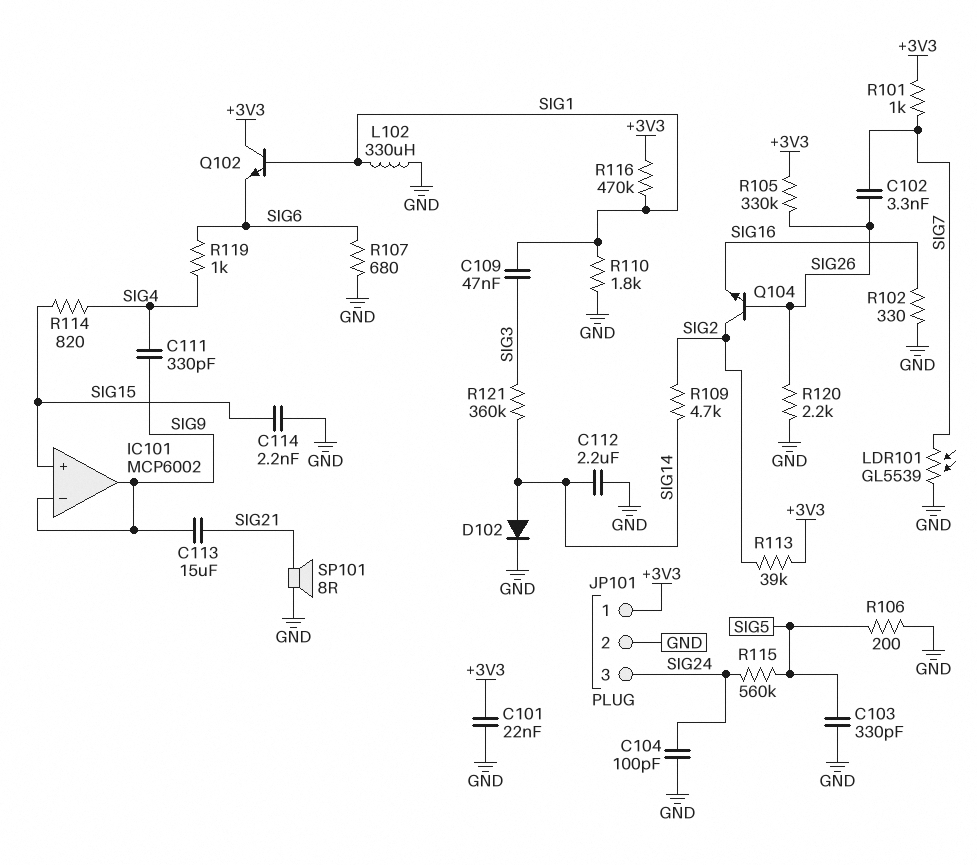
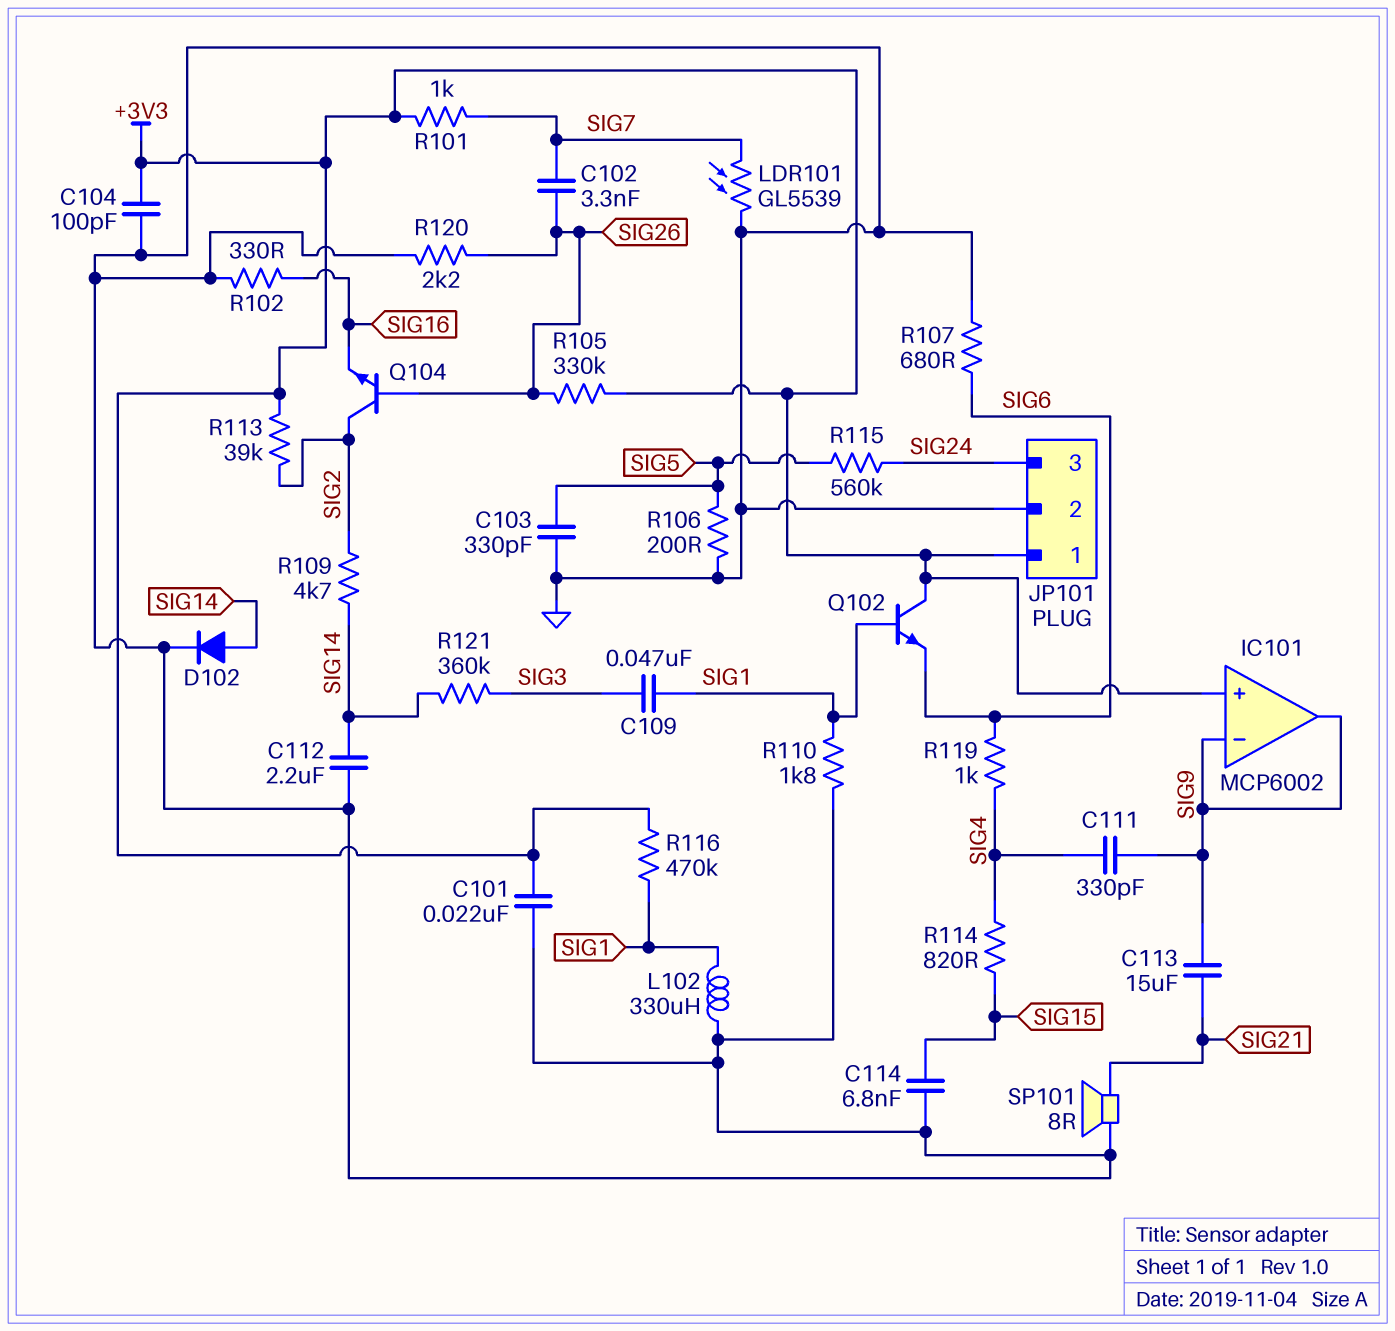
C104: 100pF (GND, SIG24) -> 100pF (+3V3, GND)
C114: 2.2nF (GND, SIG15) -> 6.8nF (GND, SIG15)
IC101 pin in+: SIG15 -> +3V3

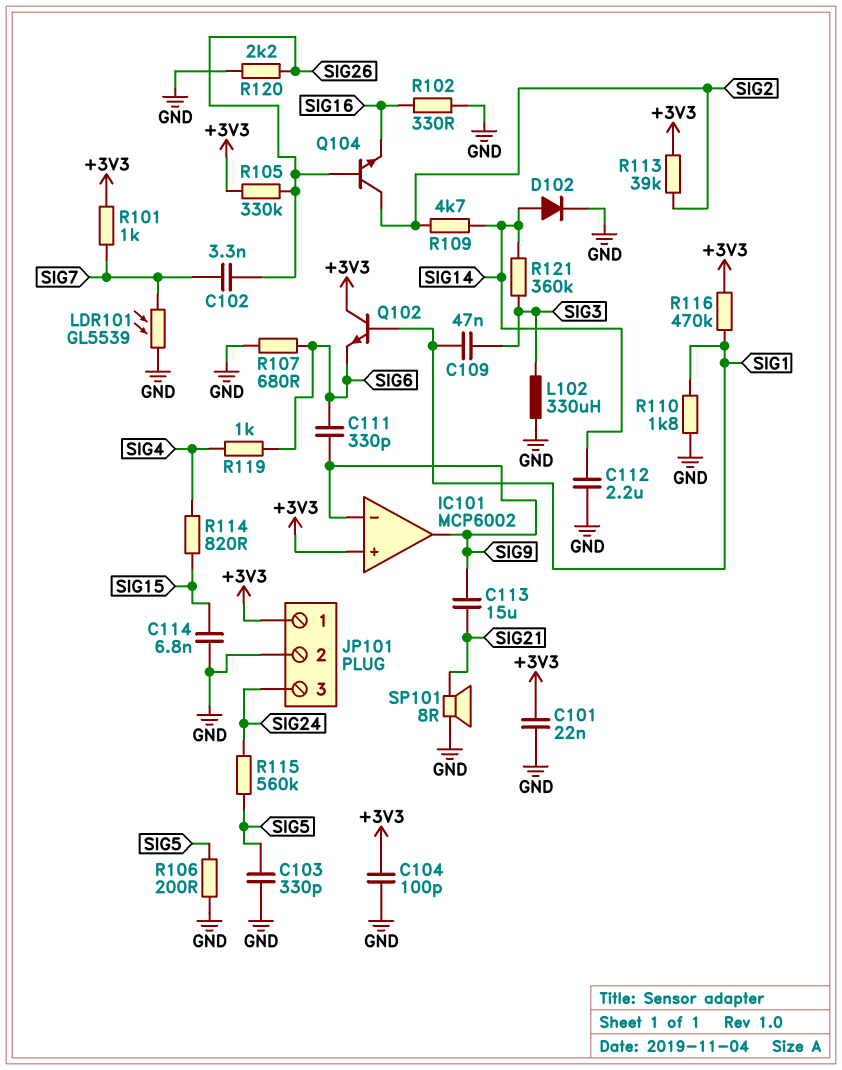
C111: 330pF (SIG4, SIG9) -> 330pF (SIG6, SIG9)
L102: 330uH (GND, SIG1) -> 330uH (GND, SIG3)

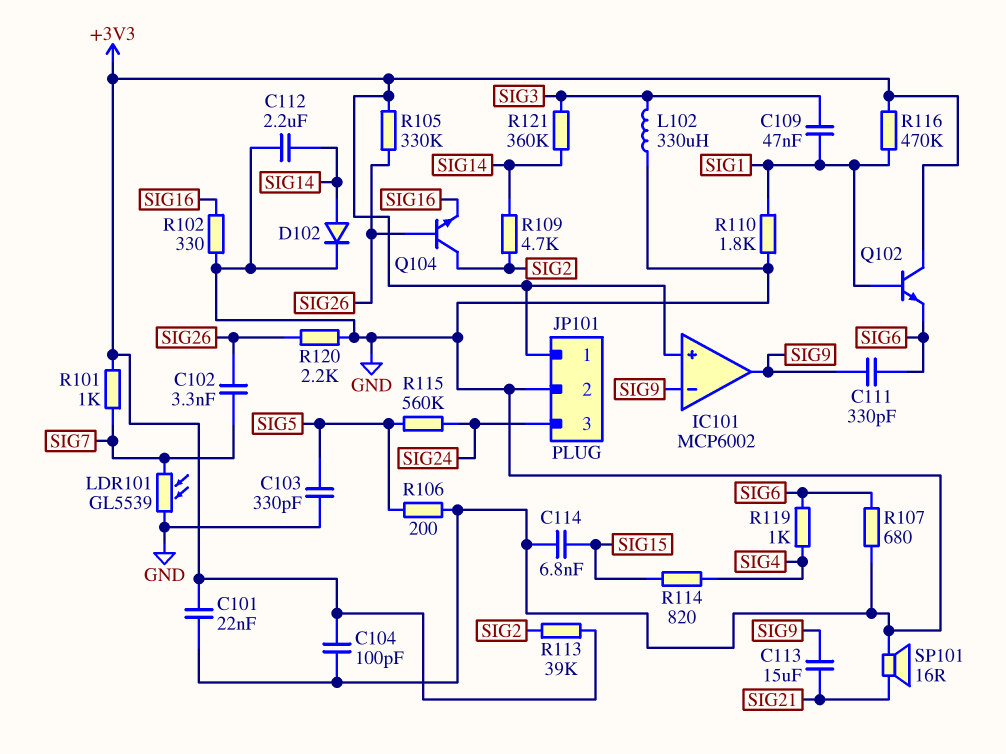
SP101: speaker 8R (GND, SIG21) -> speaker 16R (GND, SIG21)

